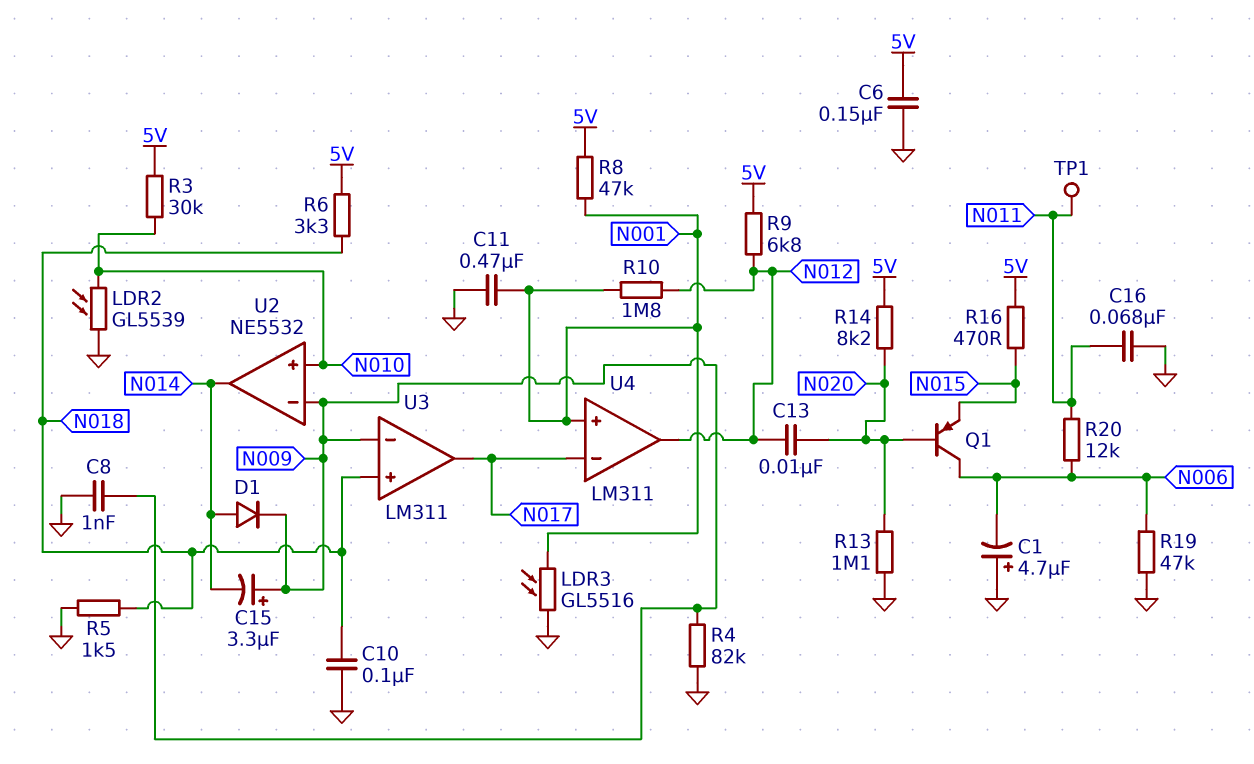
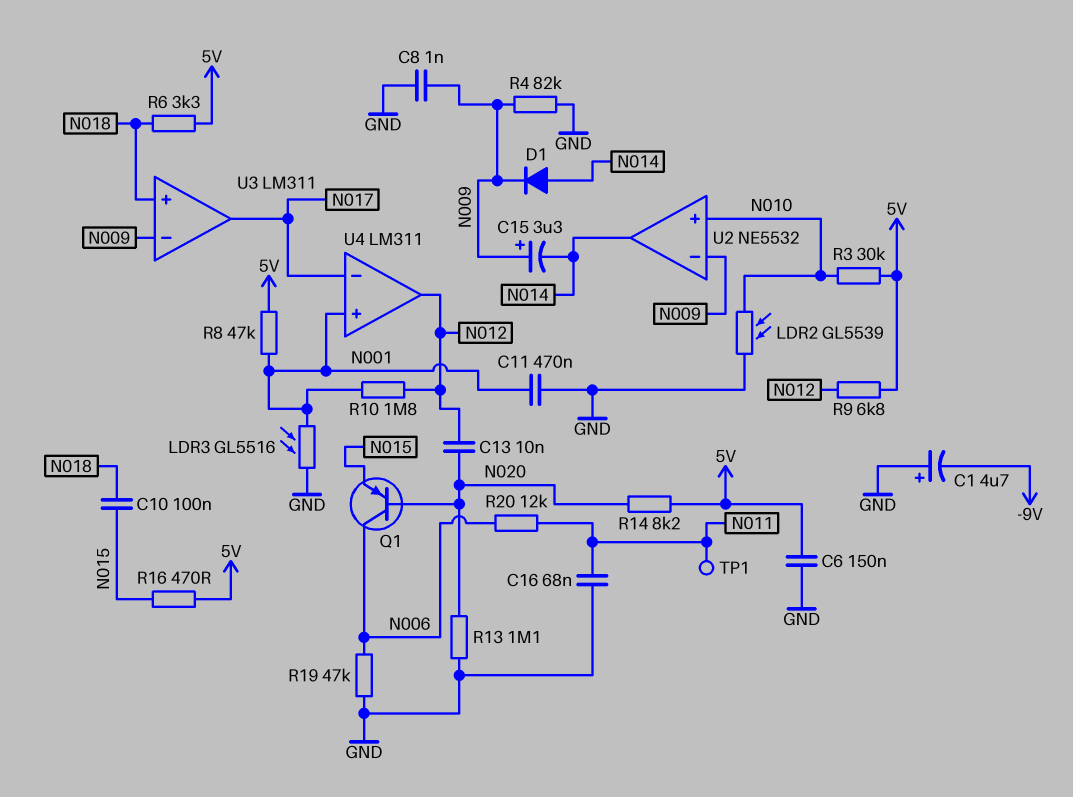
C1: 4.7uF (plus GND, minus N006) -> 4.7uF (plus GND, minus -9V)
C10: 100nF (GND, N018) -> 100nF (N015, N018)
R5: 1.5k (GND, N018) -> none

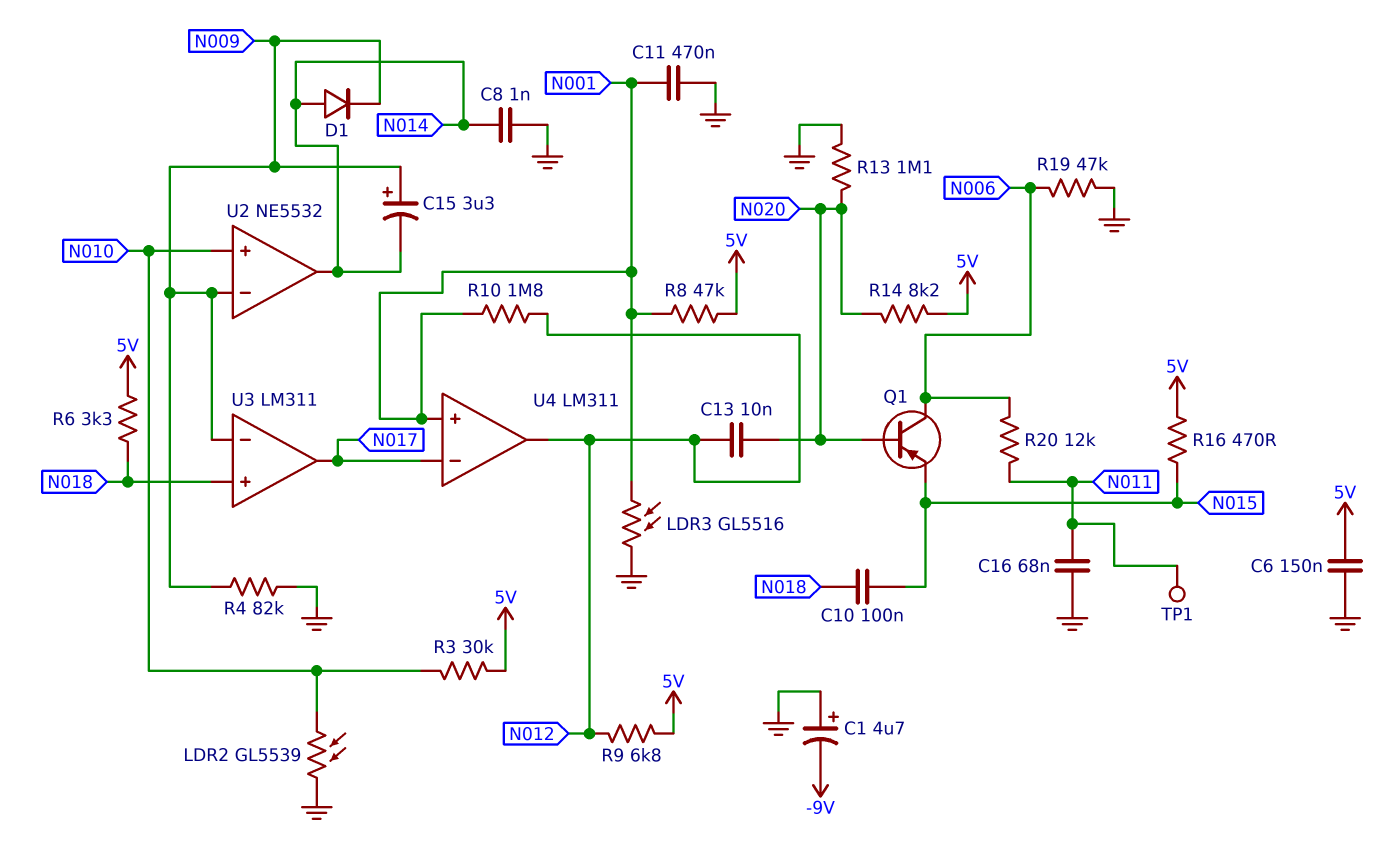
C8: 1nF (GND, N009) -> 1nF (GND, N014)

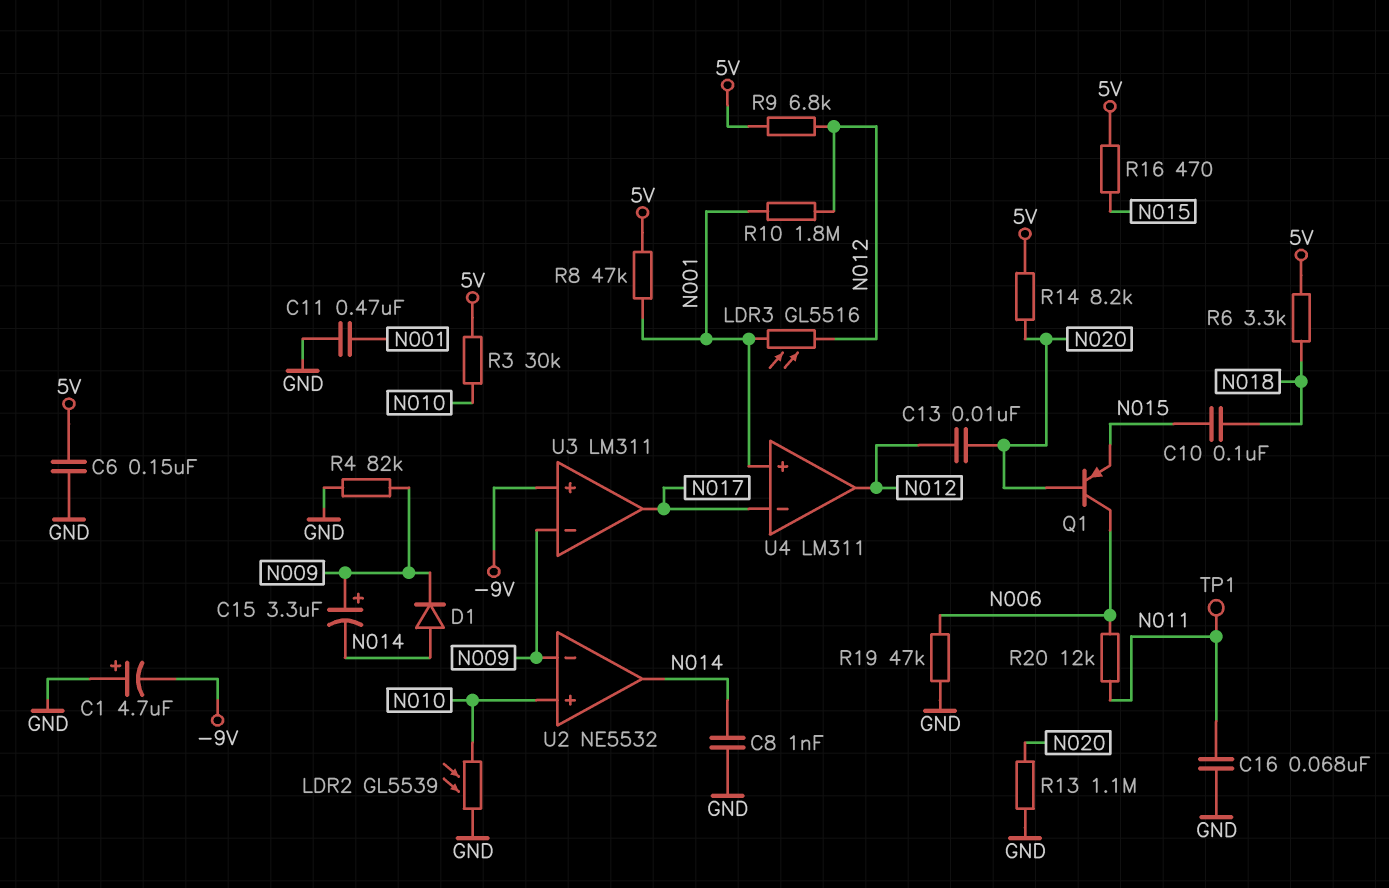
LDR3: GL5516 (GND, N001) -> GL5516 (N001, N012)
U3 pin in+: N018 -> -9V

